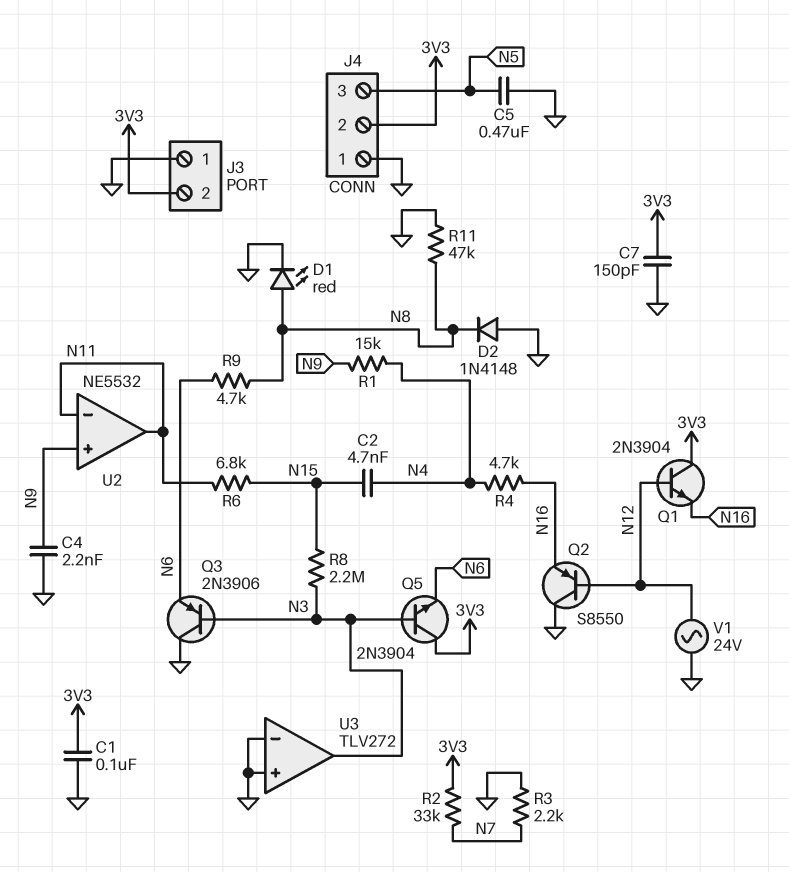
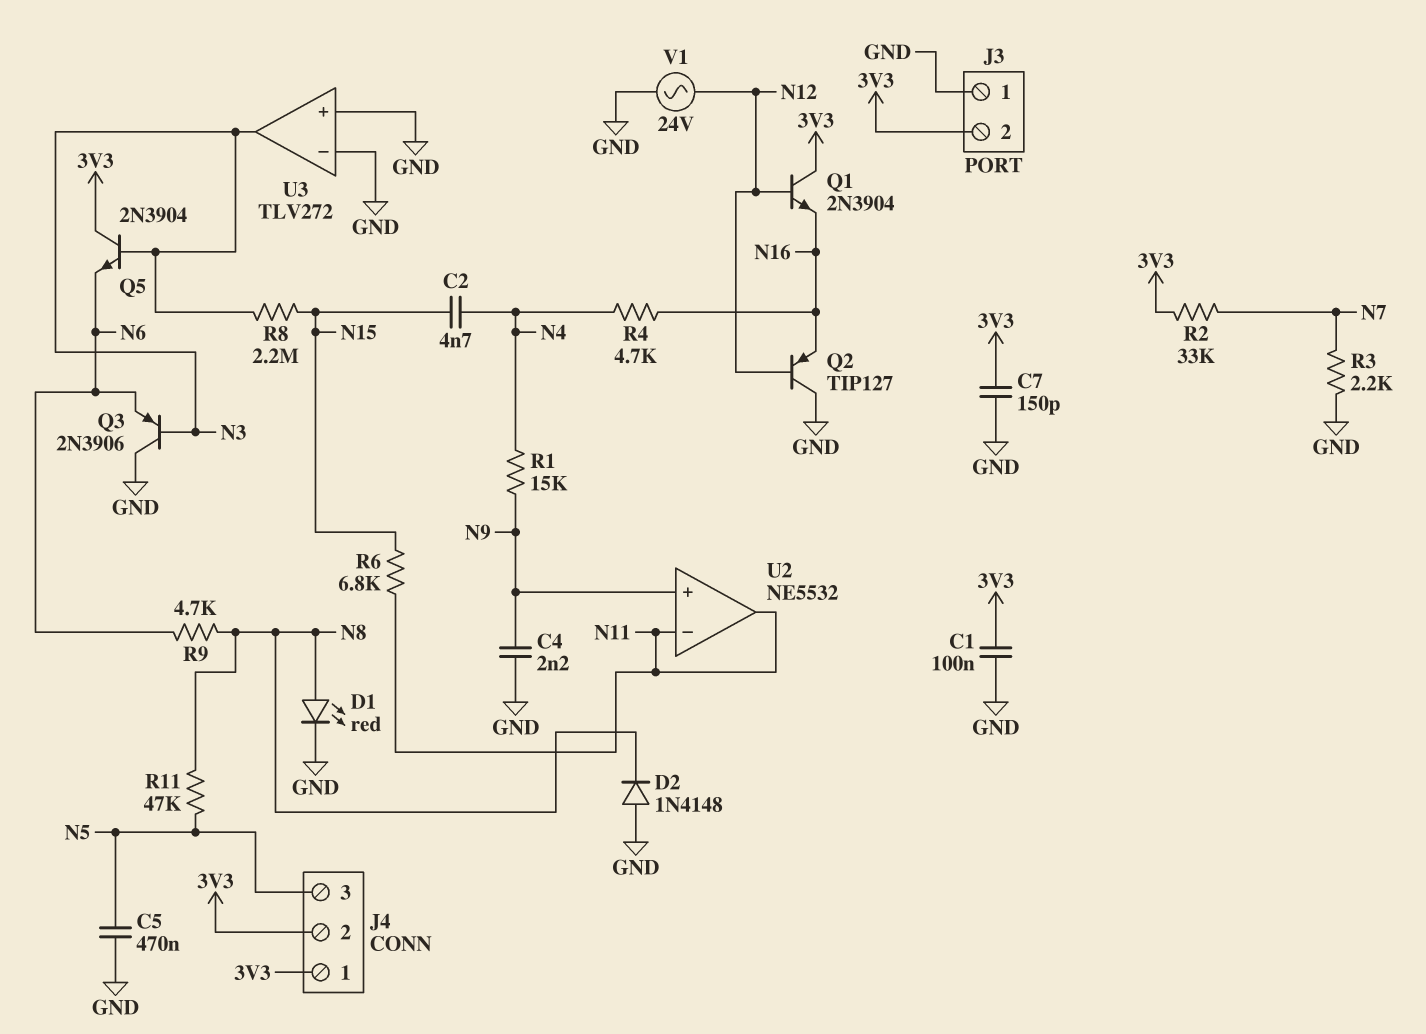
J4 pin 1: GND -> 3V3
Q2: PNP S8550 (B N12, C GND, E N16) -> PNP TIP127 (B N12, C GND, E N16)
R11: 47k (GND, N8) -> 47k (N5, N8)

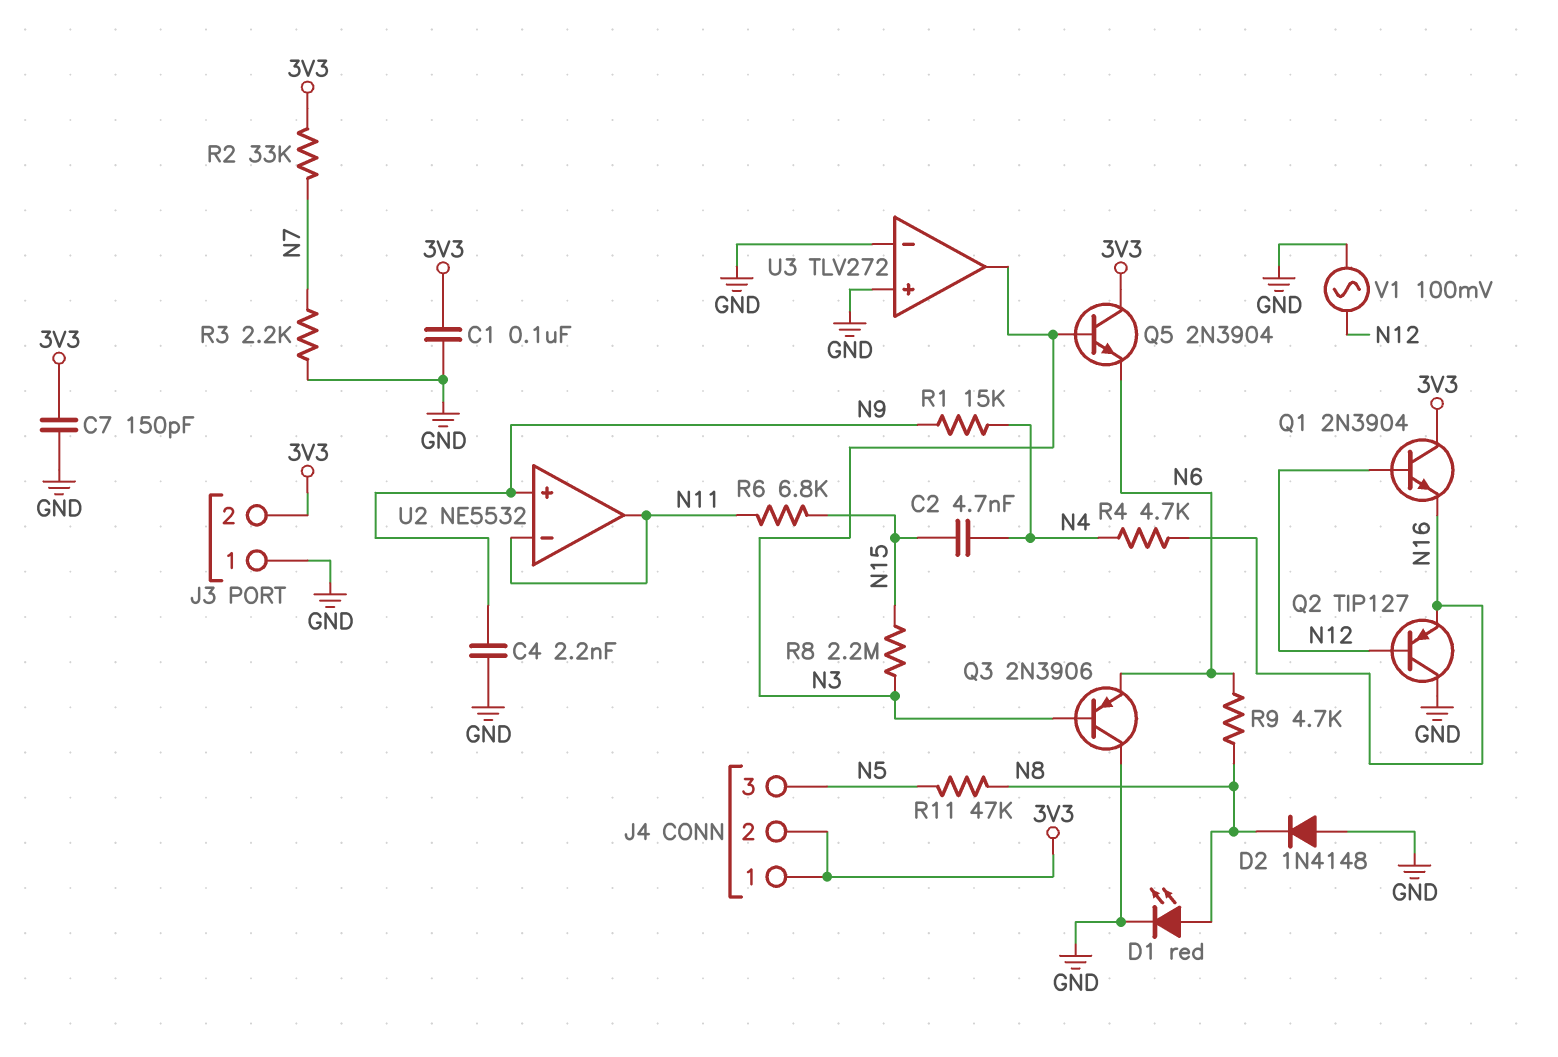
C5: 470nF (GND, N5) -> none
V1: AC 24V (GND, N12) -> AC 100mV (GND, N12)

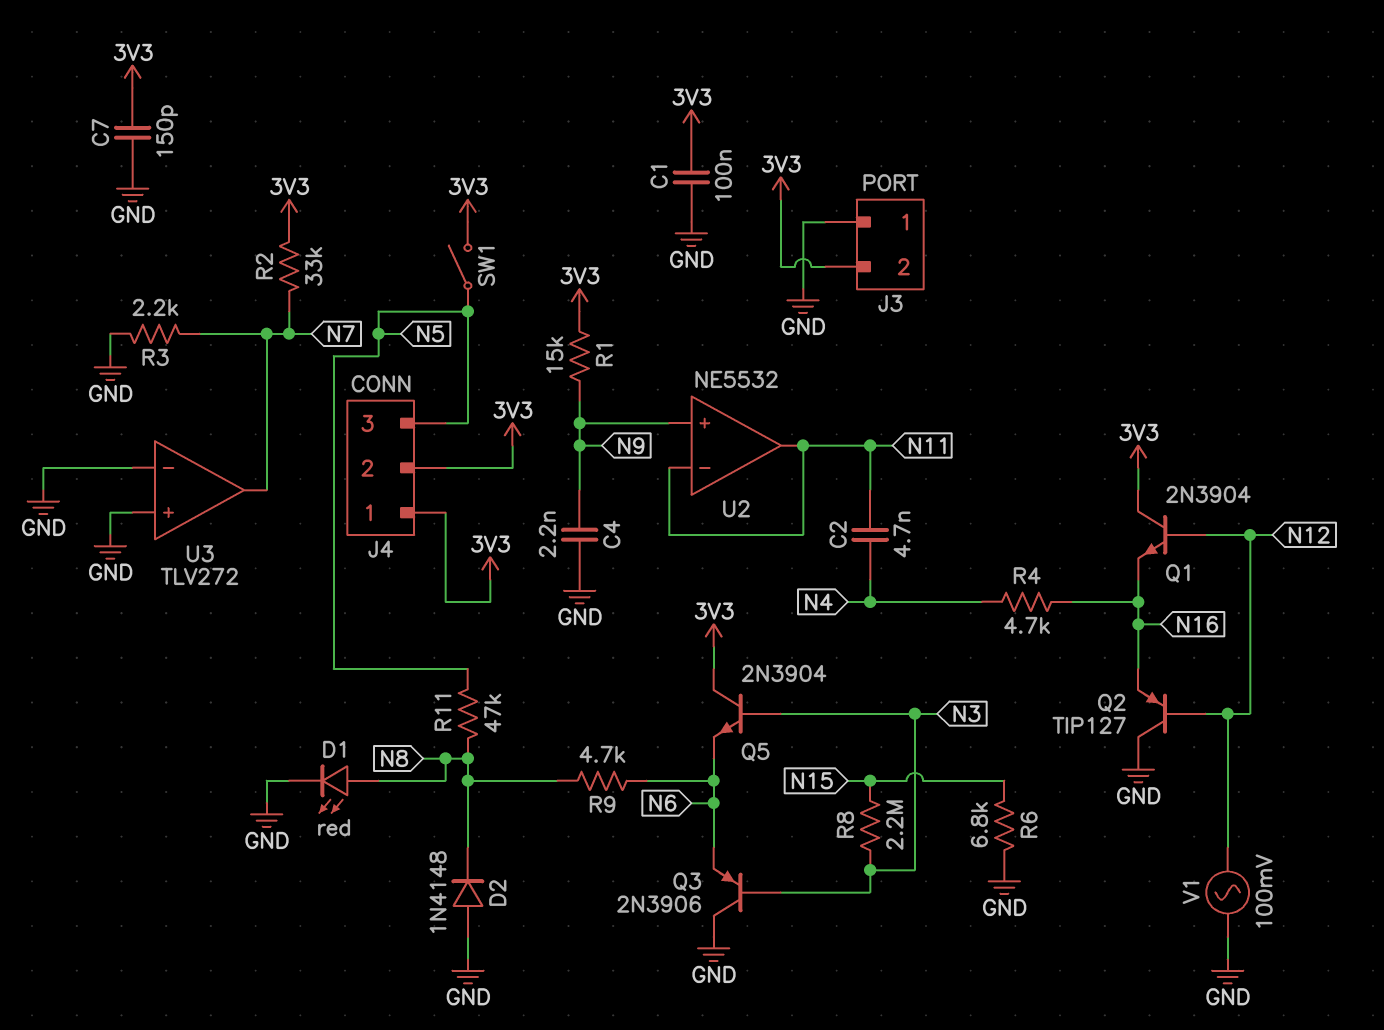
C2: 4.7nF (N4, N15) -> 4.7nF (N4, N11)
R1: 15k (N4, N9) -> 15k (3V3, N9)
R6: 6.8k (N11, N15) -> 6.8k (GND, N15)
SW1: none -> switch (3V3, N5)
U3 pin out: N3 -> N7

